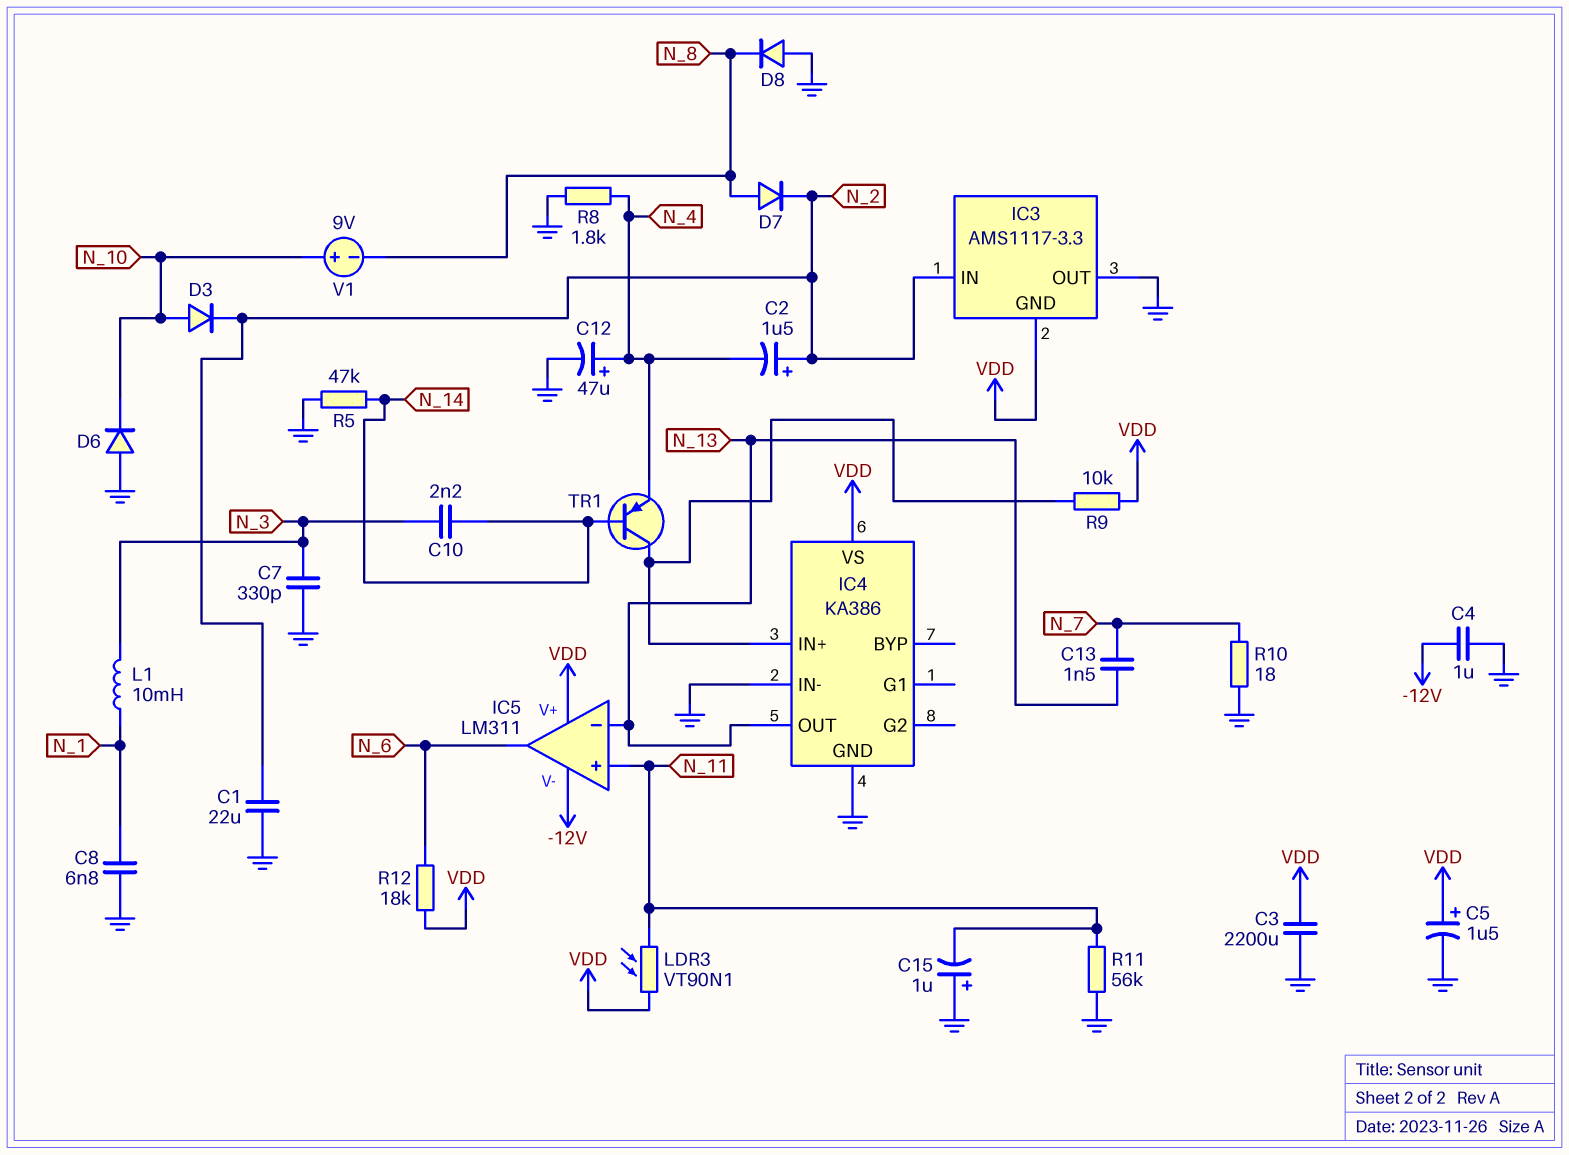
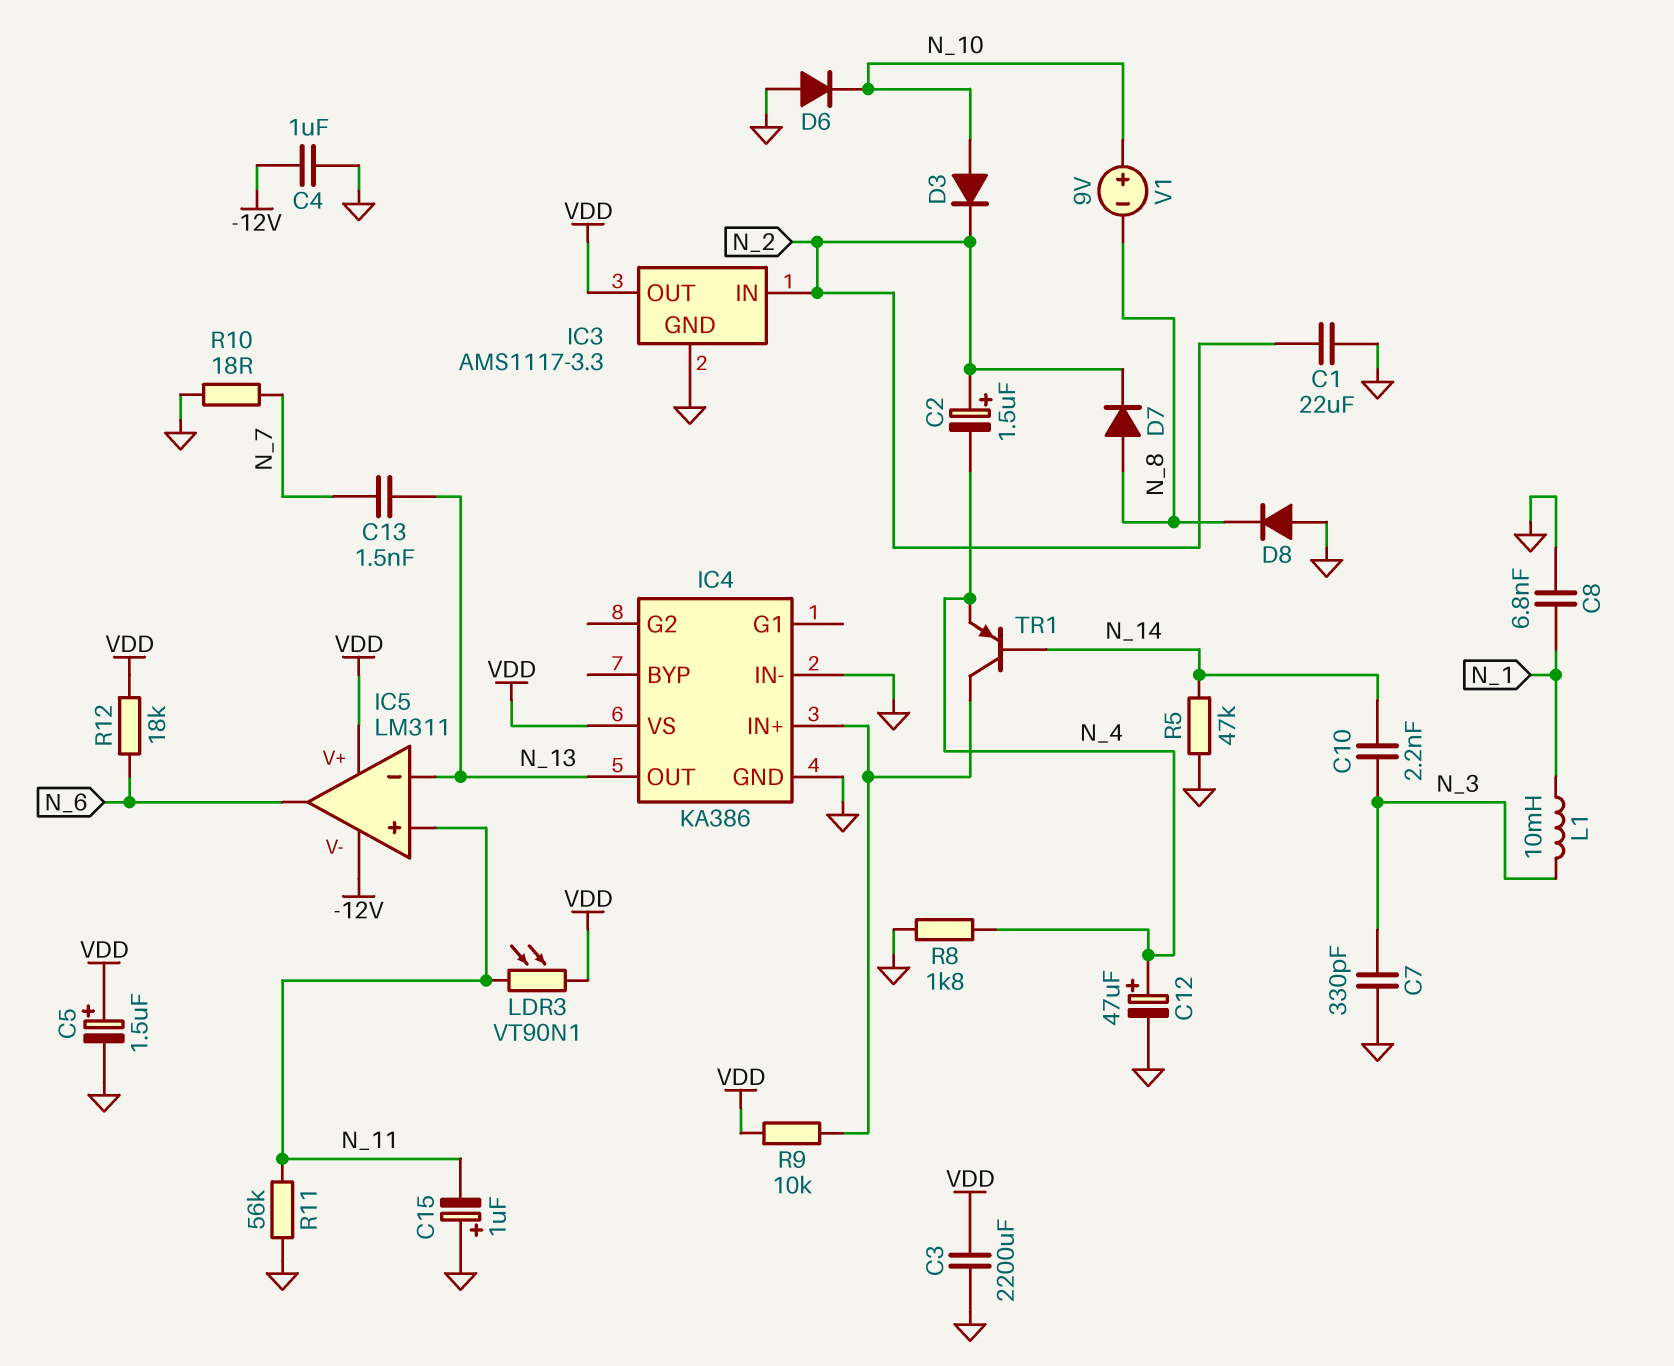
IC3 pin GND: VDD -> GND
IC3 pin OUT: GND -> VDD

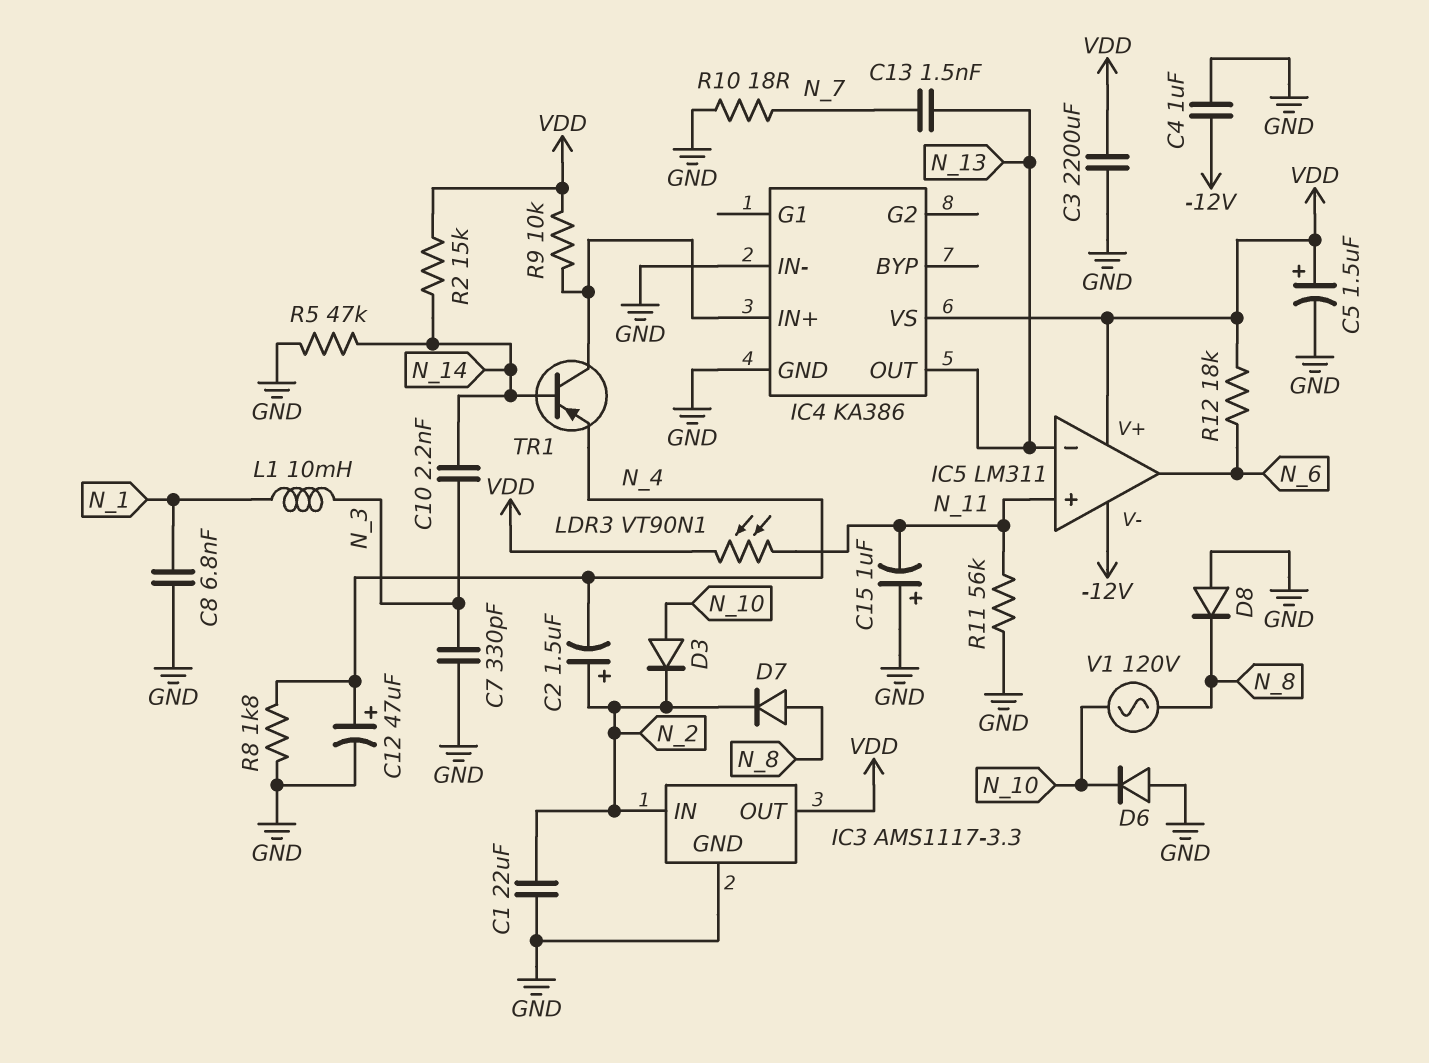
R2: none -> 15k (N_14, VDD)
V1: 9V (plus N_10, minus N_8) -> AC 120V (N_8, N_10)

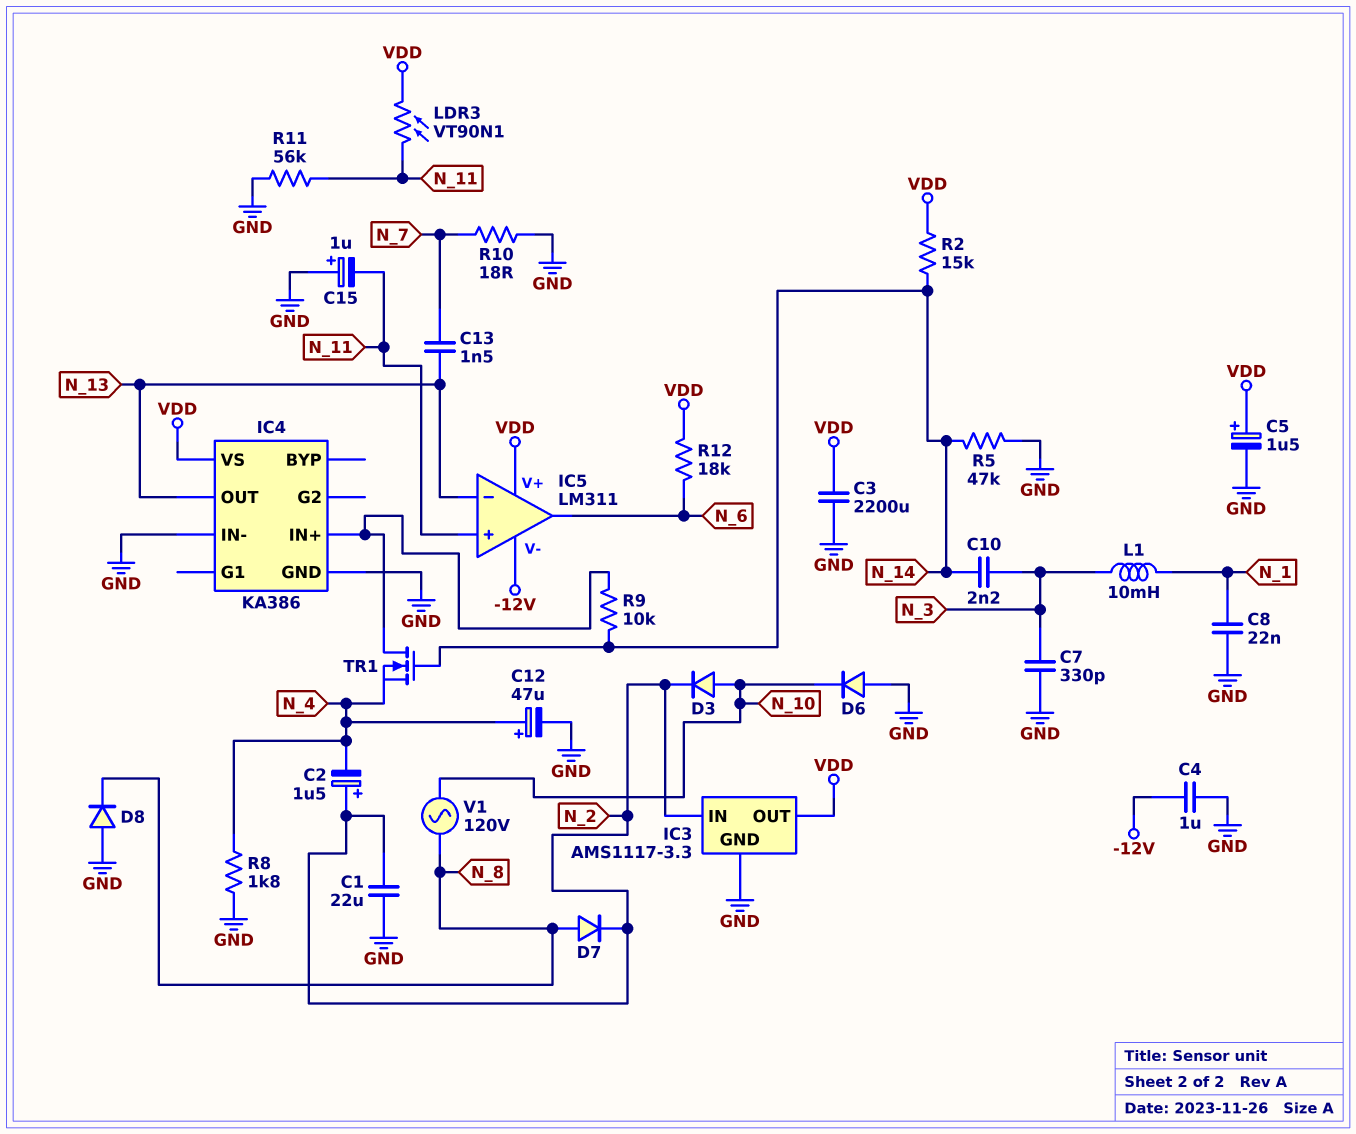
C8: 6.8nF (GND, N_1) -> 22nF (GND, N_1)
R9: 10k (IC4/IN+, VDD) -> 10k (IC4/IN+, N_14)
TR1: PNP (B N_14, C IC4/IN+, E N_4) -> NMOS (G N_14, D IC4/IN+, S N_4)

